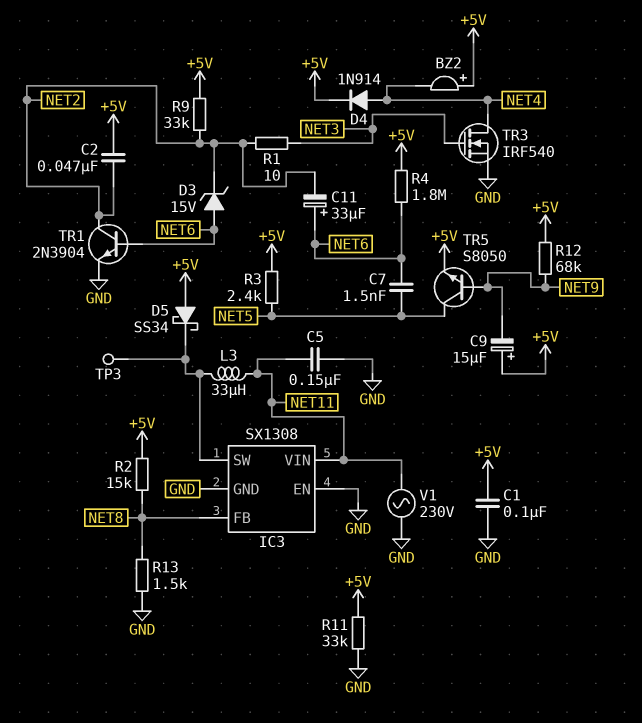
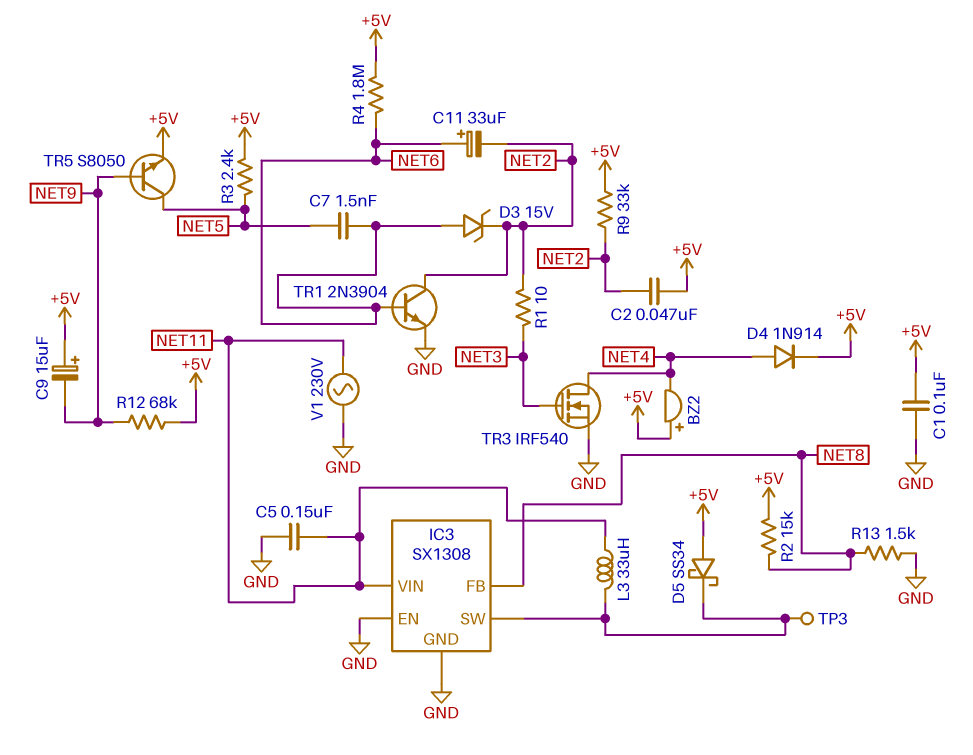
R11: 33k (+5V, GND) -> none

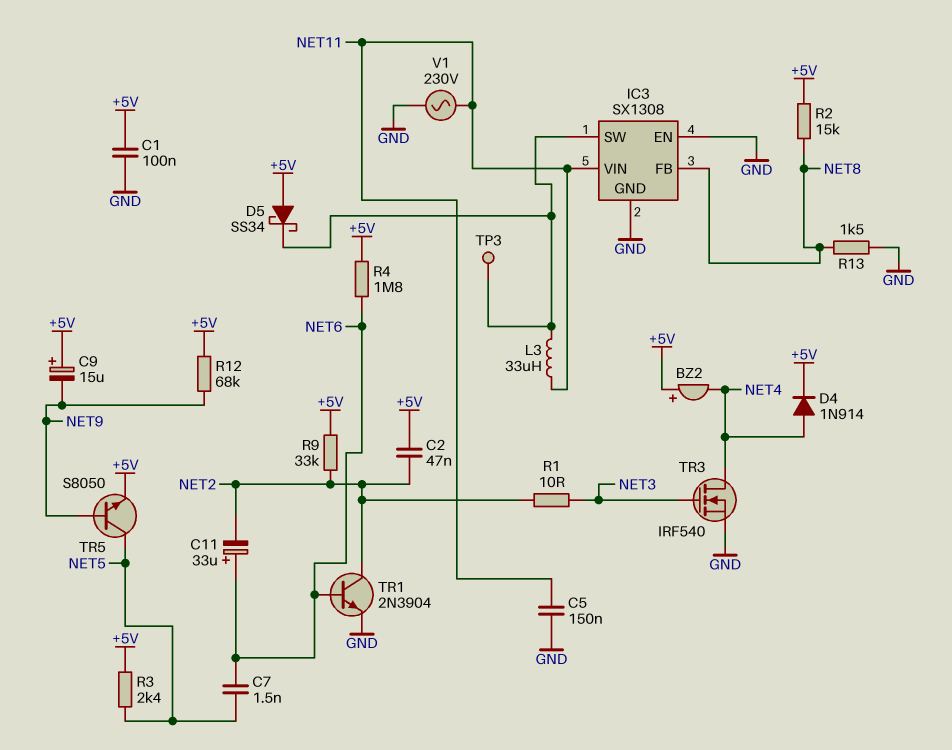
D3: zener 15V (A NET6, K NET2) -> none

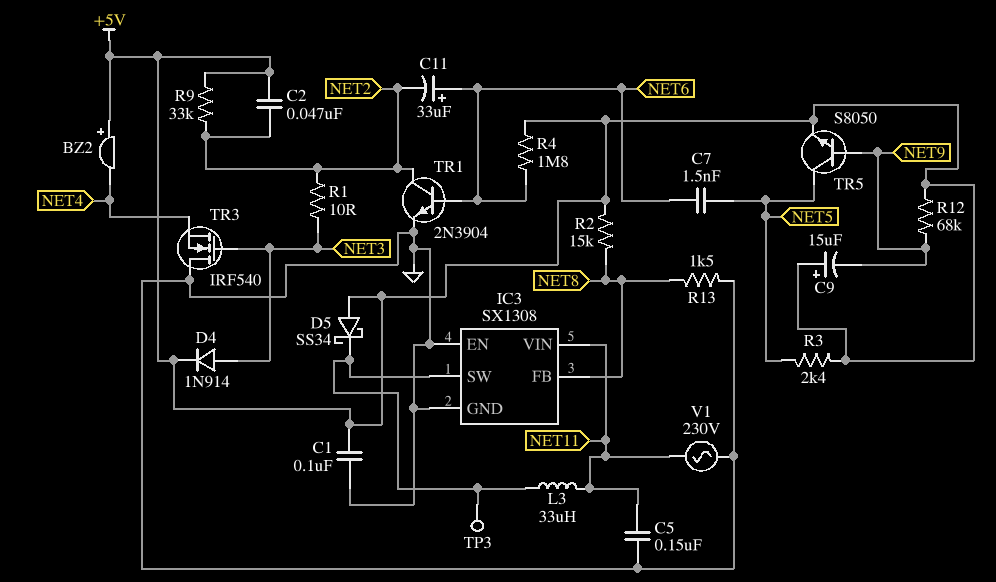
D4: diode 1N914 (A NET4, K +5V) -> diode 1N914 (A NET3, K +5V)
TR3: NMOS IRF540 (G NET3, D NET4, S GND) -> NMOS IRF540 (G NET3, D GND, S NET4)

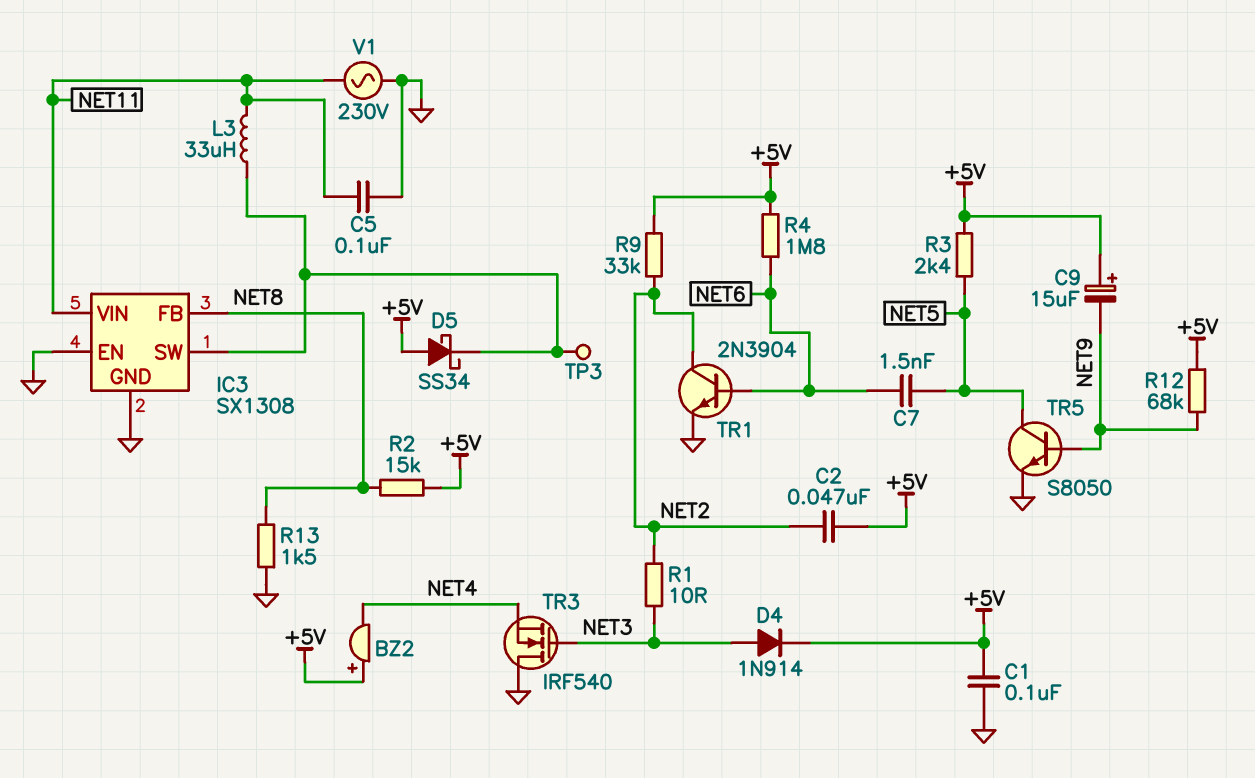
C5: 150nF (GND, NET11) -> 100nF (GND, NET11)
C11: 33uF (plus NET6, minus NET2) -> none
TR5: NPN S8050 (B NET9, C NET5, E +5V) -> NPN S8050 (B NET9, C NET5, E GND)

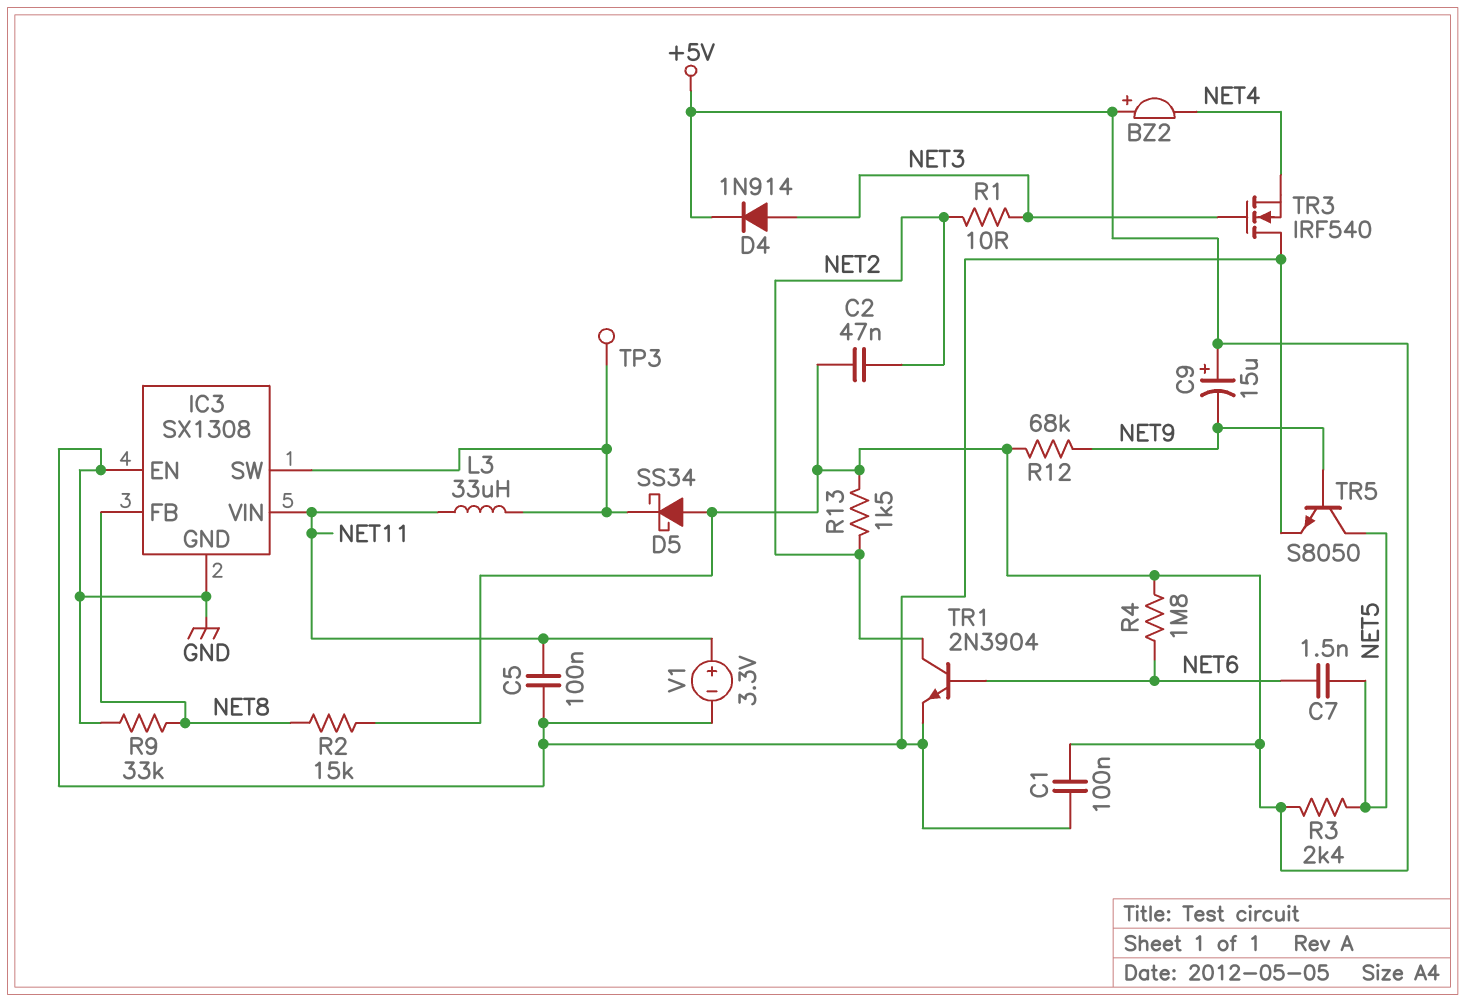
R9: 33k (+5V, NET2) -> 33k (GND, NET8)
R13: 1.5k (GND, NET8) -> 1.5k (+5V, NET2)
V1: AC 230V (GND, NET11) -> 3.3V (plus NET11, minus GND)

